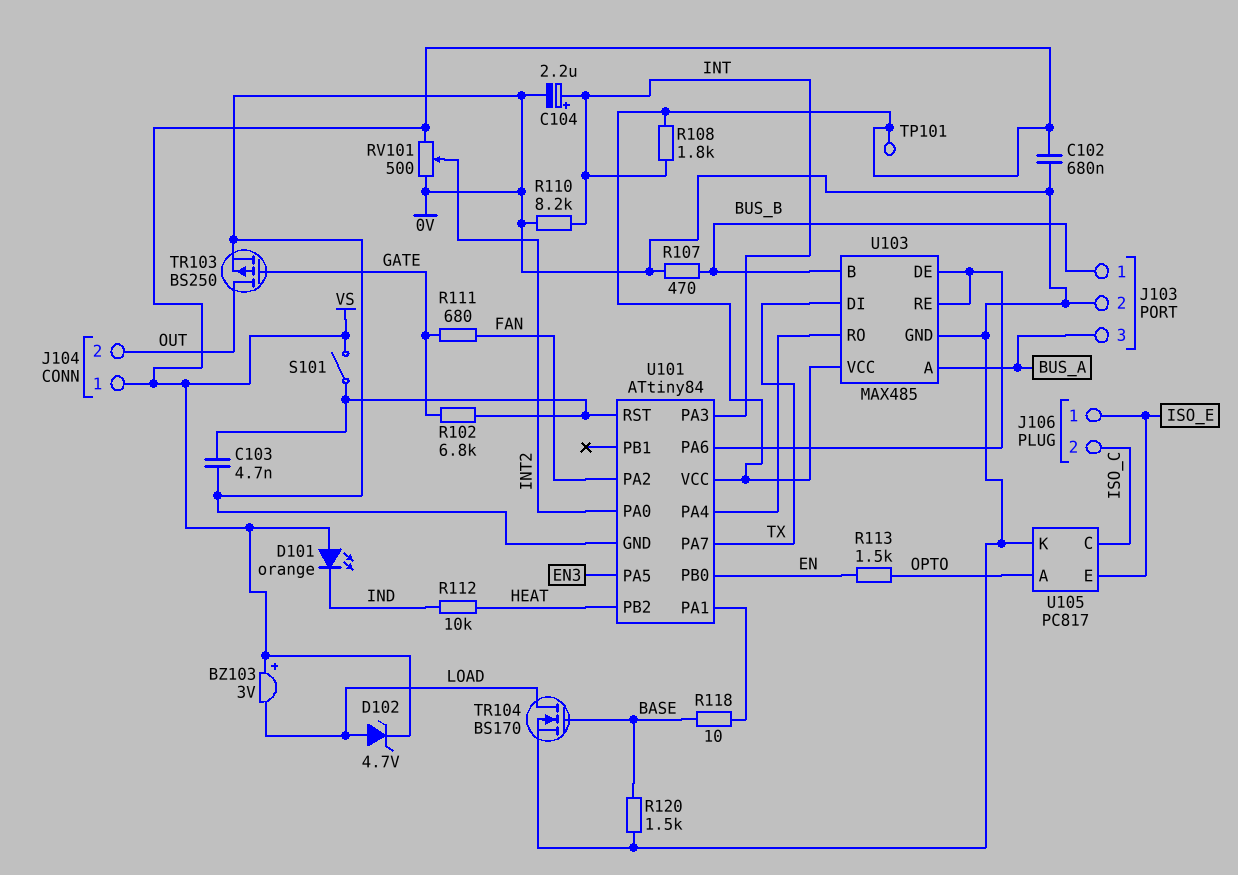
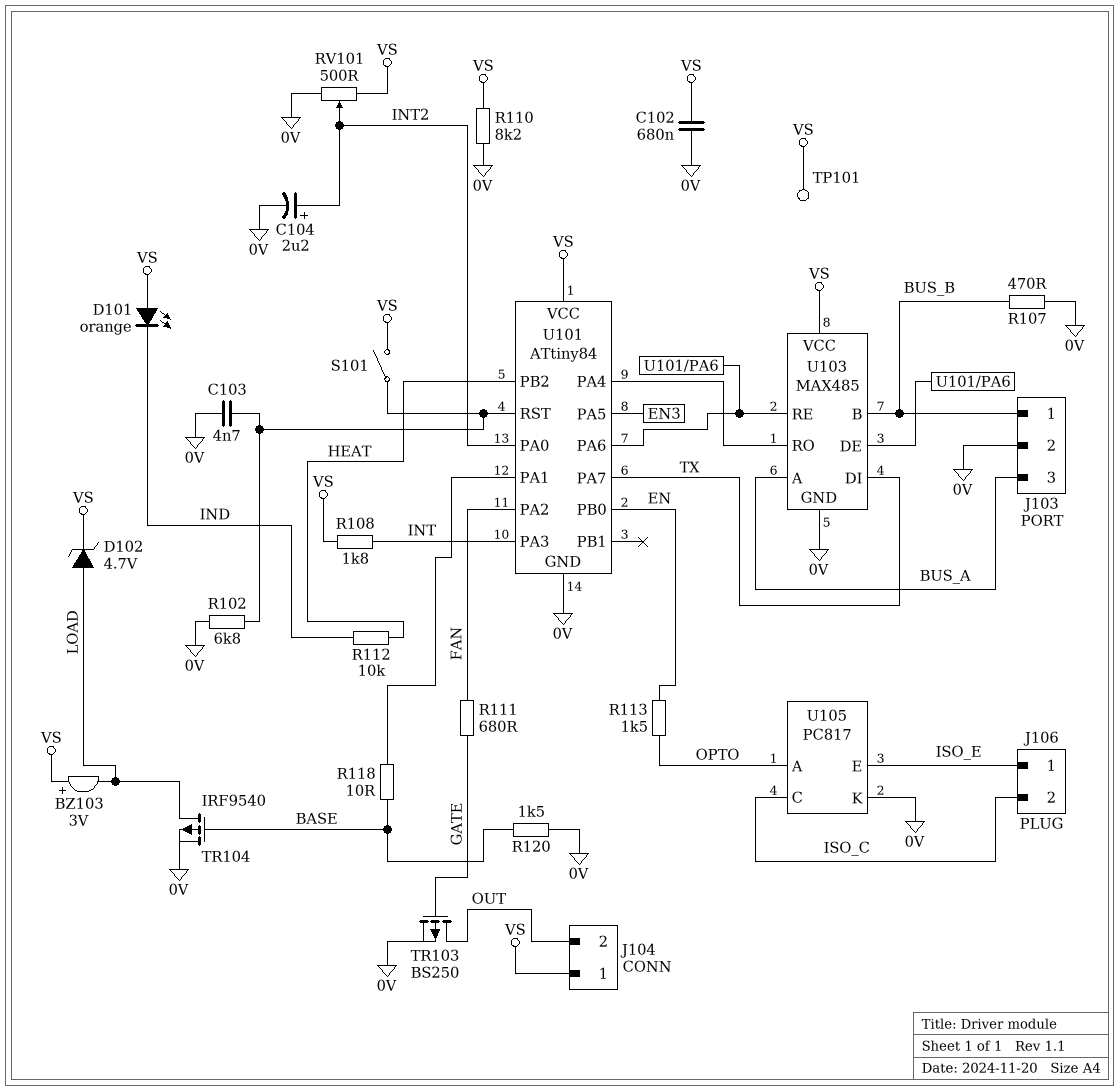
C104: 2.2uF (plus INT, minus 0V) -> 2.2uF (plus INT2, minus 0V)
R102: 6.8k (GATE, U101/RST) -> 6.8k (0V, U101/RST)
R110: 8.2k (0V, INT) -> 8.2k (0V, VS)
TR104: NMOS BS170 (G BASE, D LOAD, S 0V) -> PMOS IRF9540 (G BASE, D LOAD, S 0V)

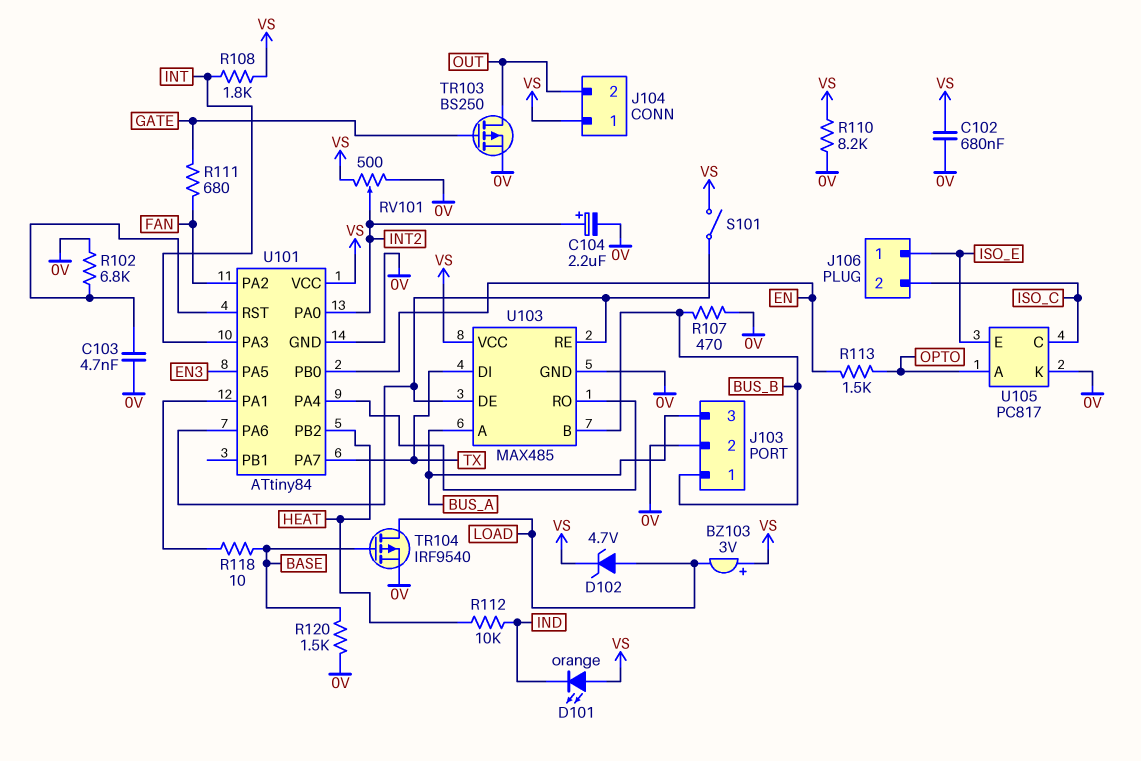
S101: switch (U101/RST, VS) -> switch (U101/PA6, VS)
TP101: test point (VS) -> none

